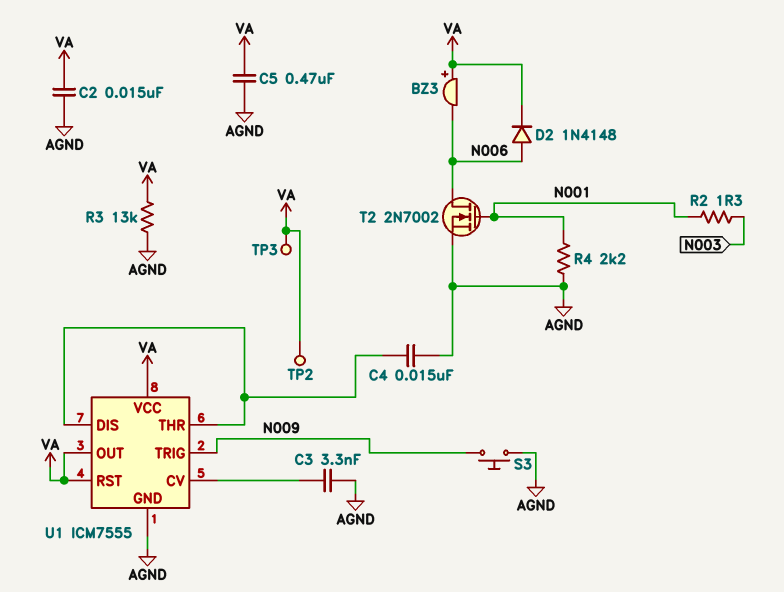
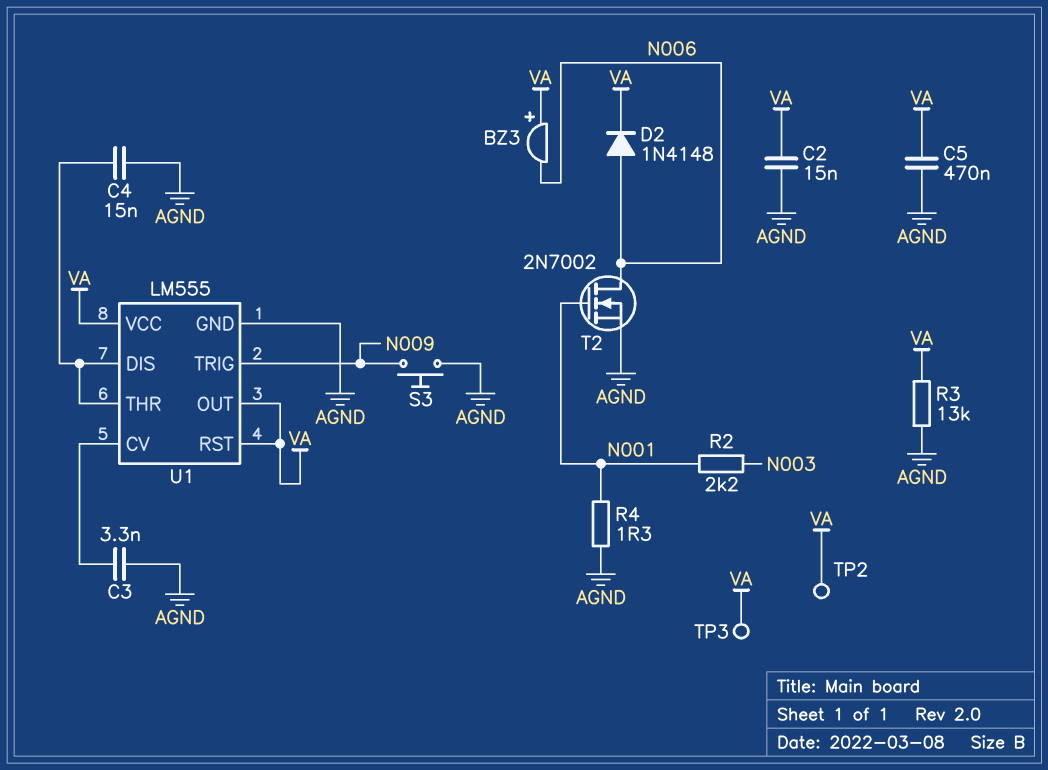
R2: 1.3 (N001, N003) -> 2.2k (N001, N003)
R4: 2.2k (AGND, N001) -> 1.3 (AGND, N001)
U1: ICM7555 -> LM555

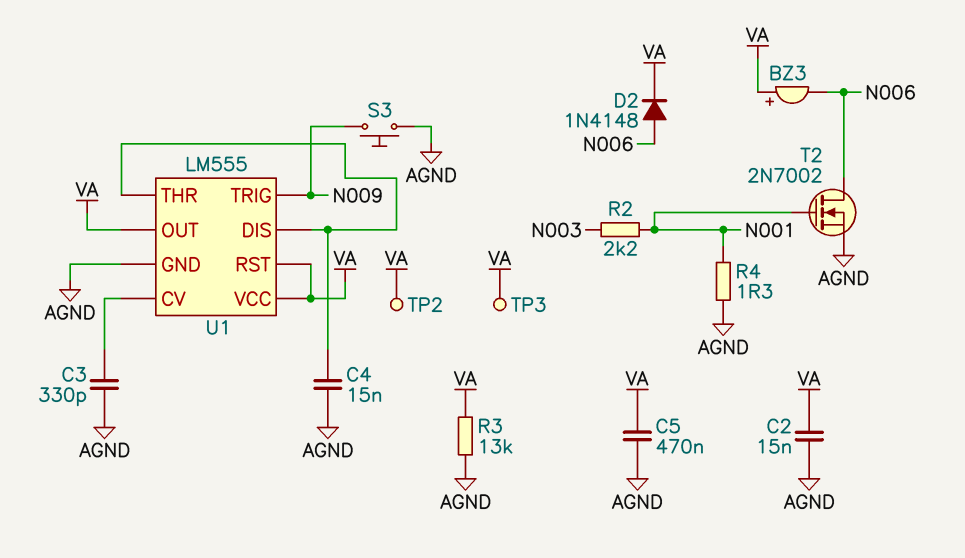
C3: 3.3nF (AGND, U1/CV) -> 330pF (AGND, U1/CV)

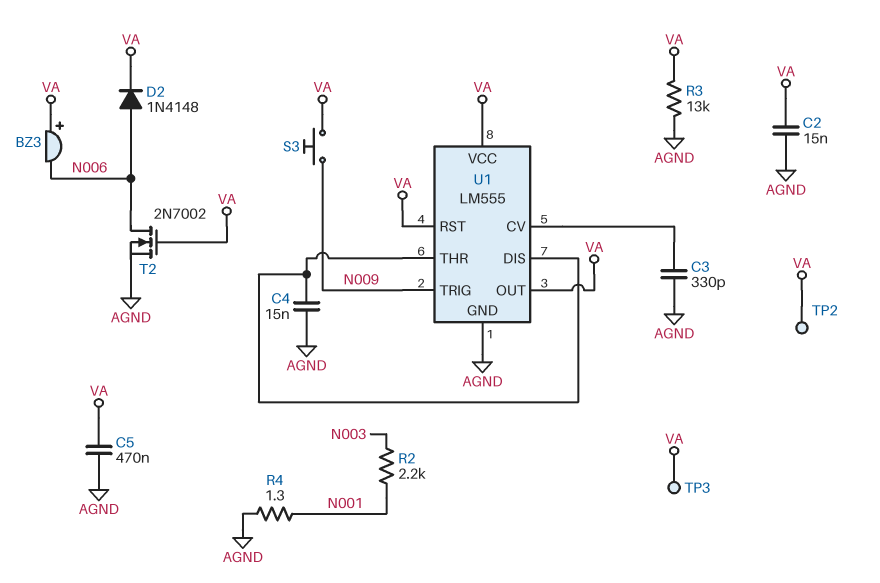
S3: button (AGND, N009) -> button (N009, VA)
T2: NMOS 2N7002 (G N001, D N006, S AGND) -> NMOS 2N7002 (G VA, D N006, S AGND)

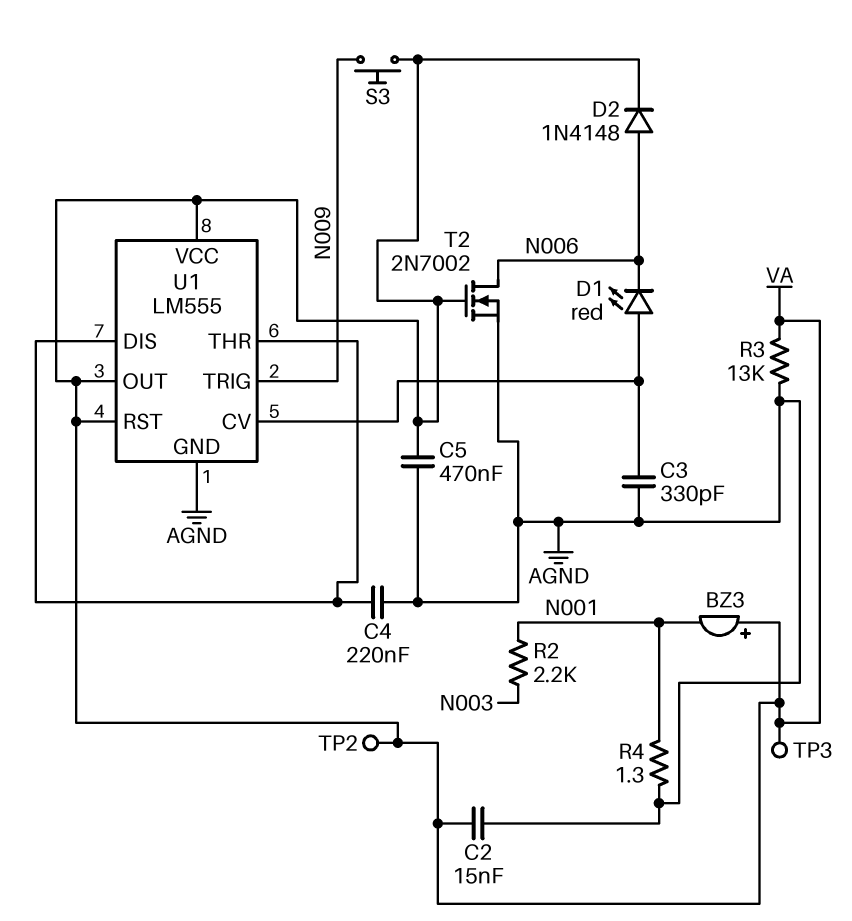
BZ3: buzzer (plus VA, minus N006) -> buzzer (plus VA, minus N001)
C4: 15nF (AGND, U1/DIS) -> 220nF (AGND, U1/DIS)
D1: none -> LED red (A U1/CV, K N006)

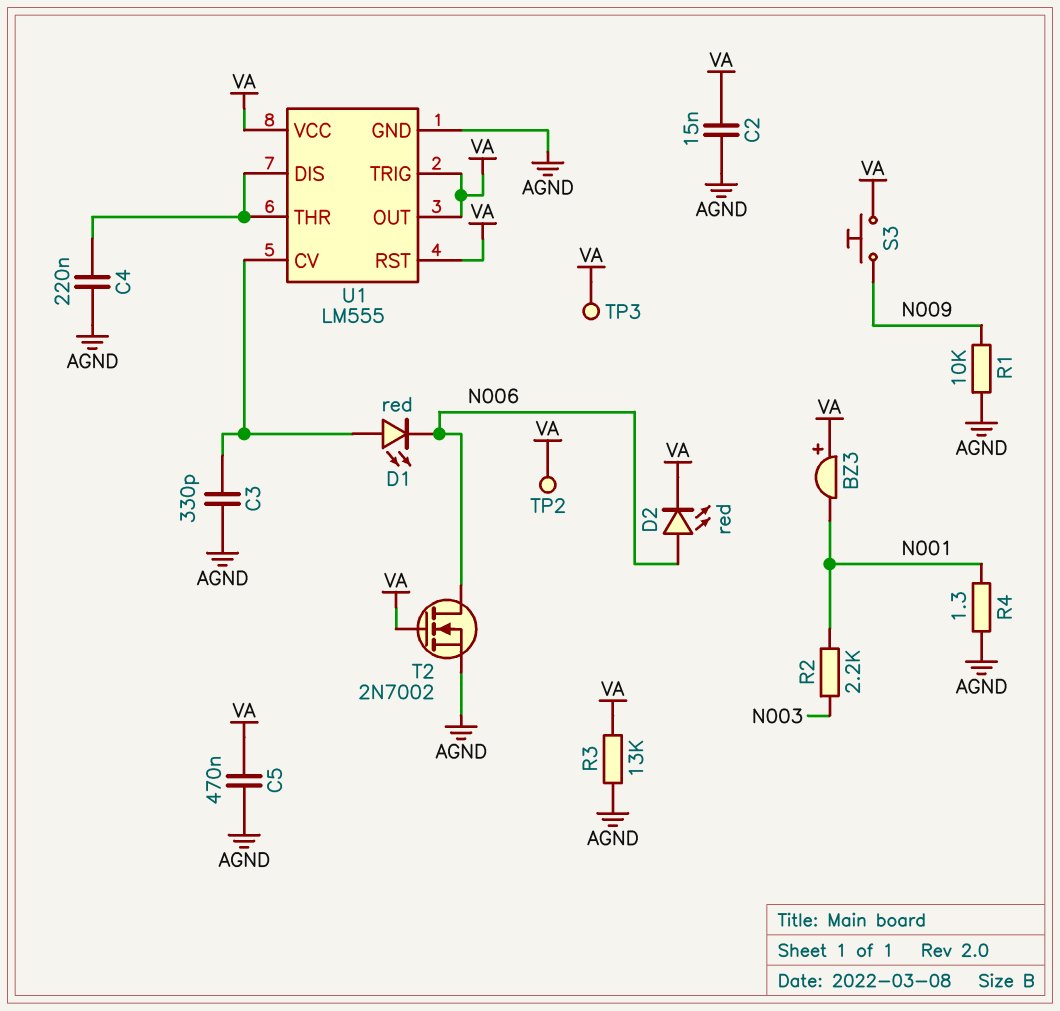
D2: diode 1N4148 (A N006, K VA) -> LED red (A N006, K VA)
R1: none -> 10k (AGND, N009)
U1 pin TRIG: N009 -> VA

